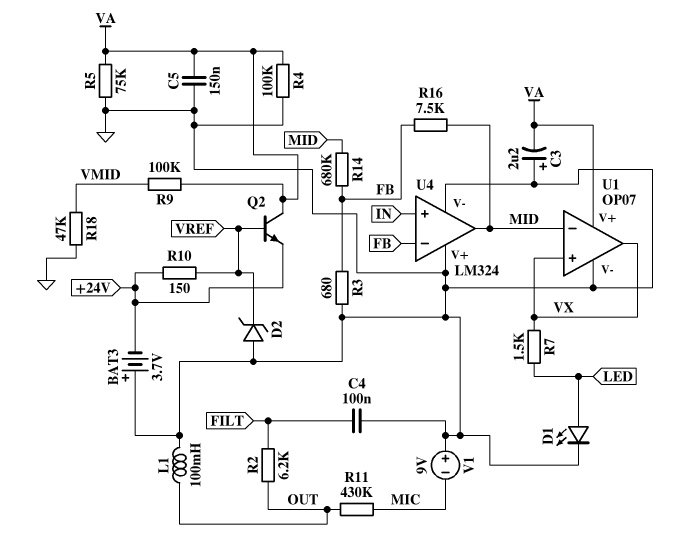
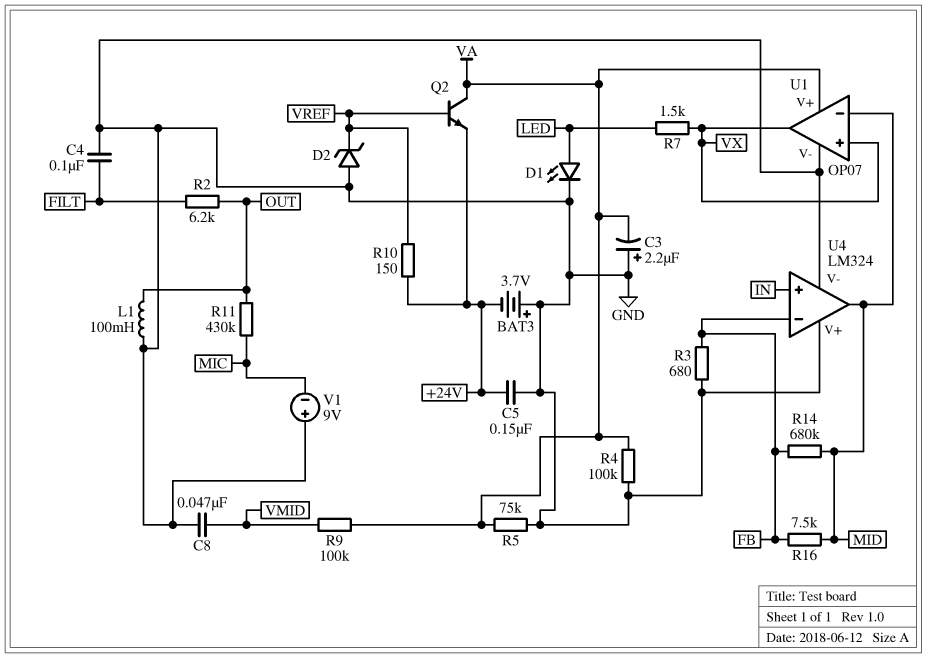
C5: 150nF (GND, VA) -> 150nF (+24V, GND)
C8: none -> 47nF (GND, VMID)
R18: 47k (GND, VMID) -> none

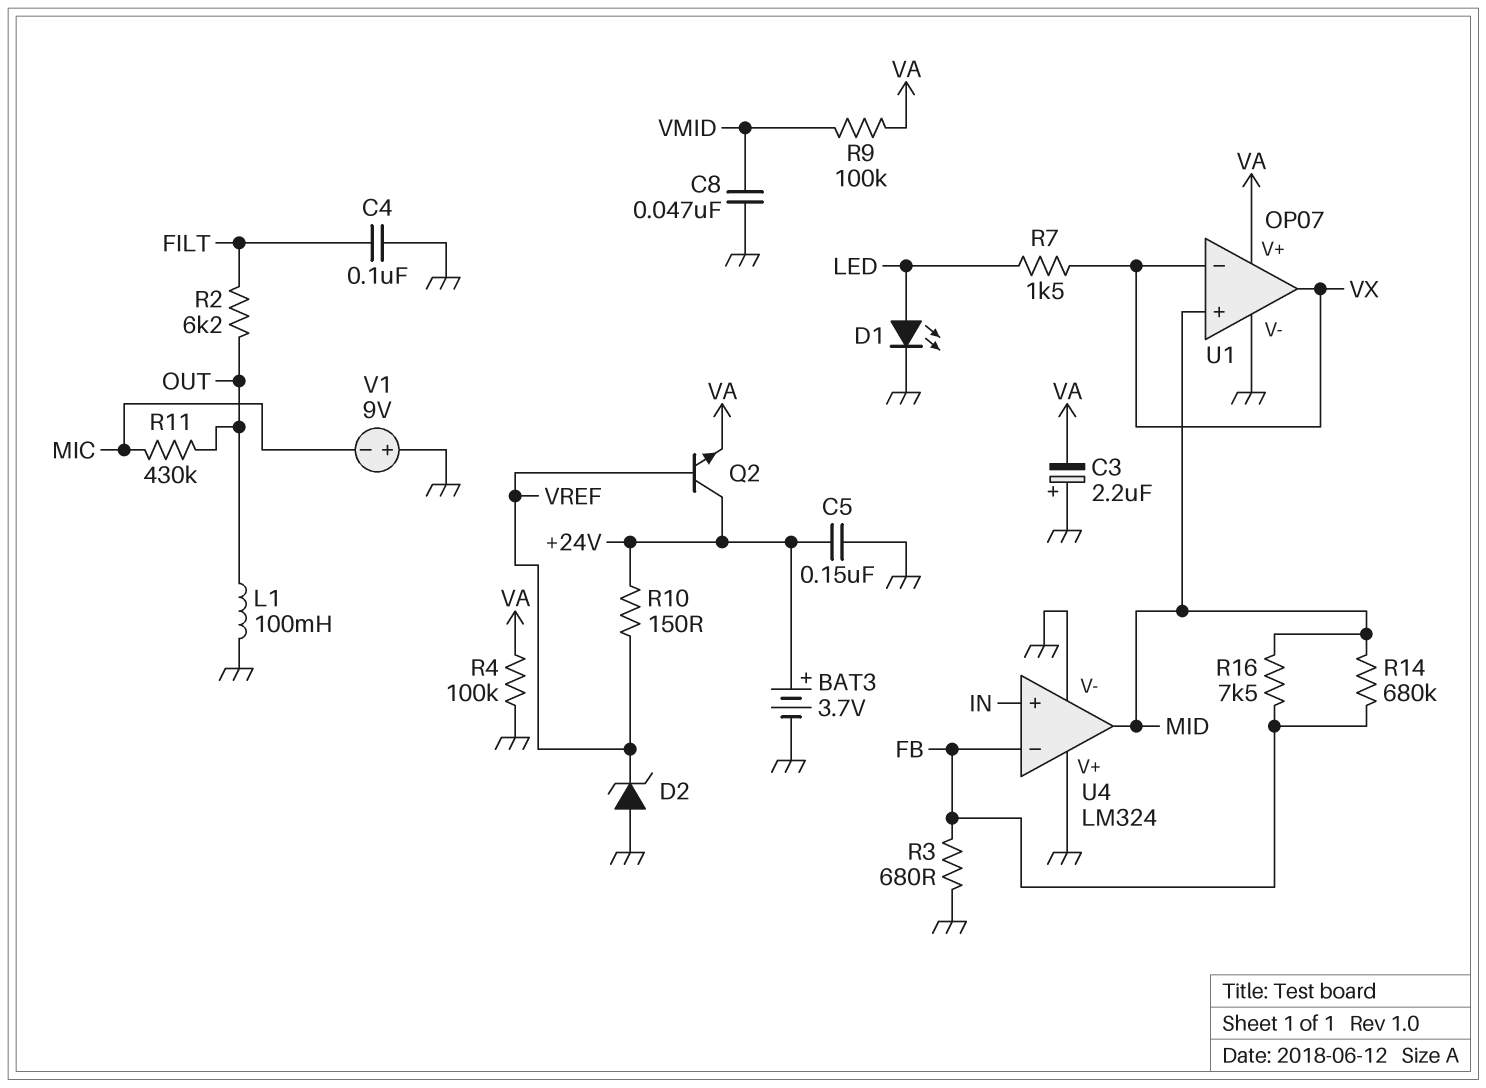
BAT3: 3.7V (plus GND, minus +24V) -> 3.7V (plus +24V, minus GND)
Q2: NPN (B VREF, C VA, E +24V) -> NPN (B VREF, C +24V, E VA)
R5: 75k (GND, VA) -> none
U1 pin in+: VX -> MID
U1 pin in-: MID -> VX

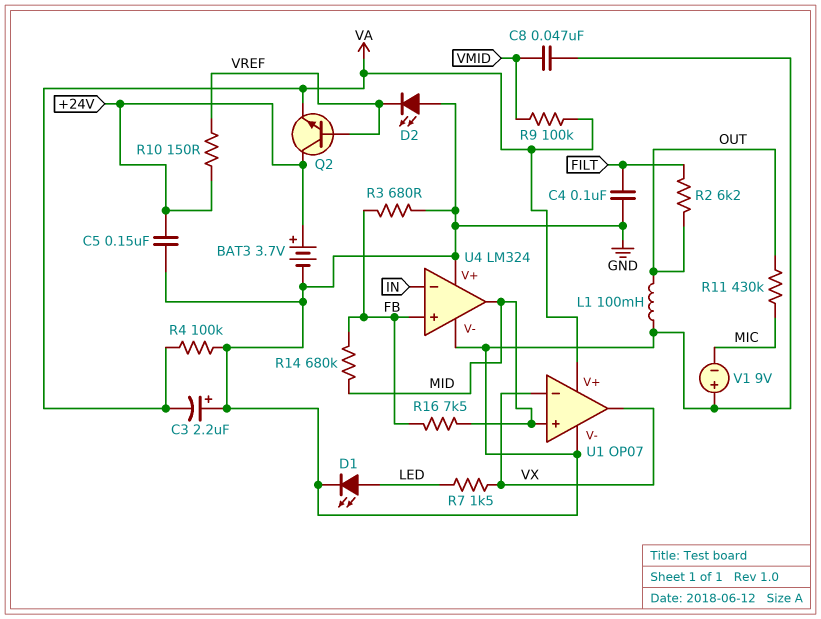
D2: zener (A GND, K VREF) -> LED (A GND, K VREF)
U4 pin in+: IN -> FB
U4 pin in-: FB -> IN

